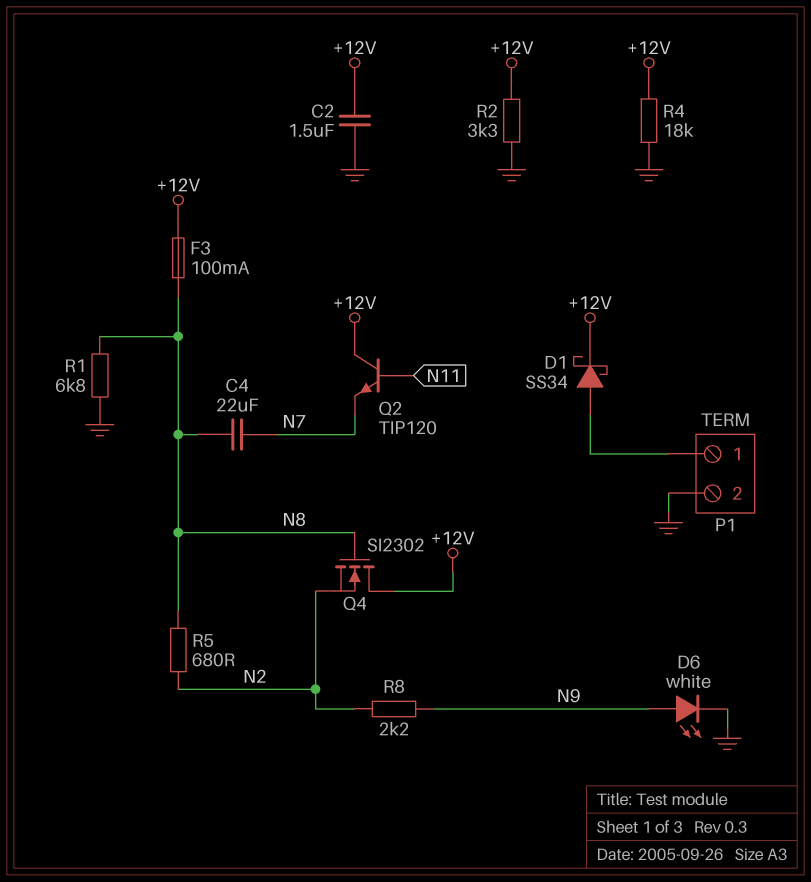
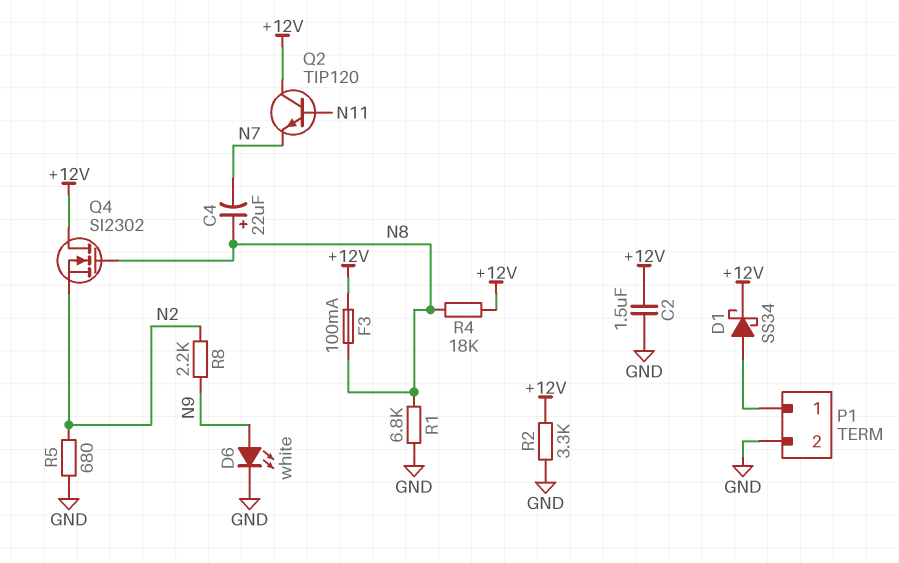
C4: 22uF (N7, N8) -> 22uF (plus N8, minus N7)
R4: 18k (+12V, GND) -> 18k (+12V, N8)
R5: 680 (N2, N8) -> 680 (GND, N2)

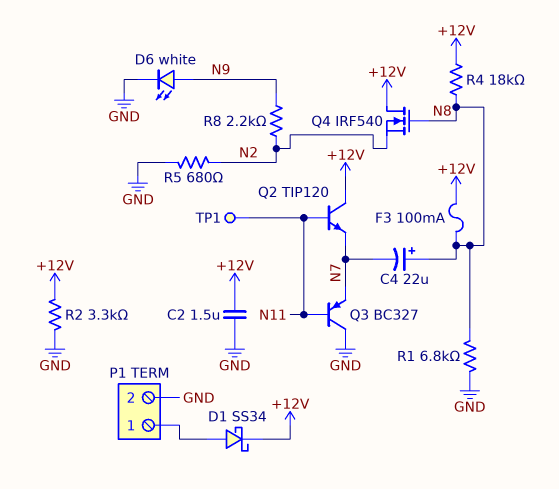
Q3: none -> PNP BC327 (B N11, C GND, E N7)
Q4: NMOS SI2302 (G N8, D +12V, S N2) -> NMOS IRF540 (G N8, D +12V, S N2)
TP1: none -> test point (N11)

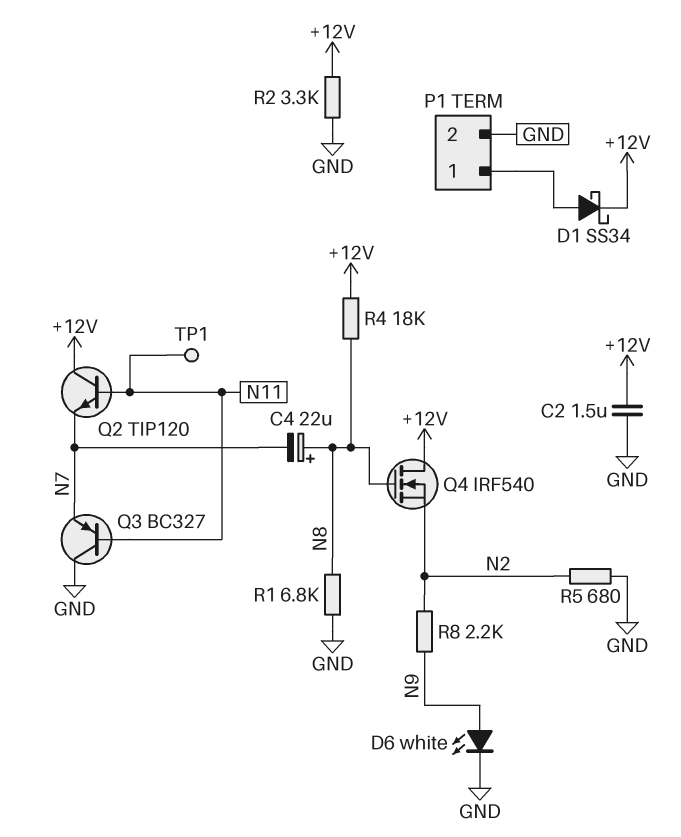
F3: 100mA (+12V, N8) -> none

